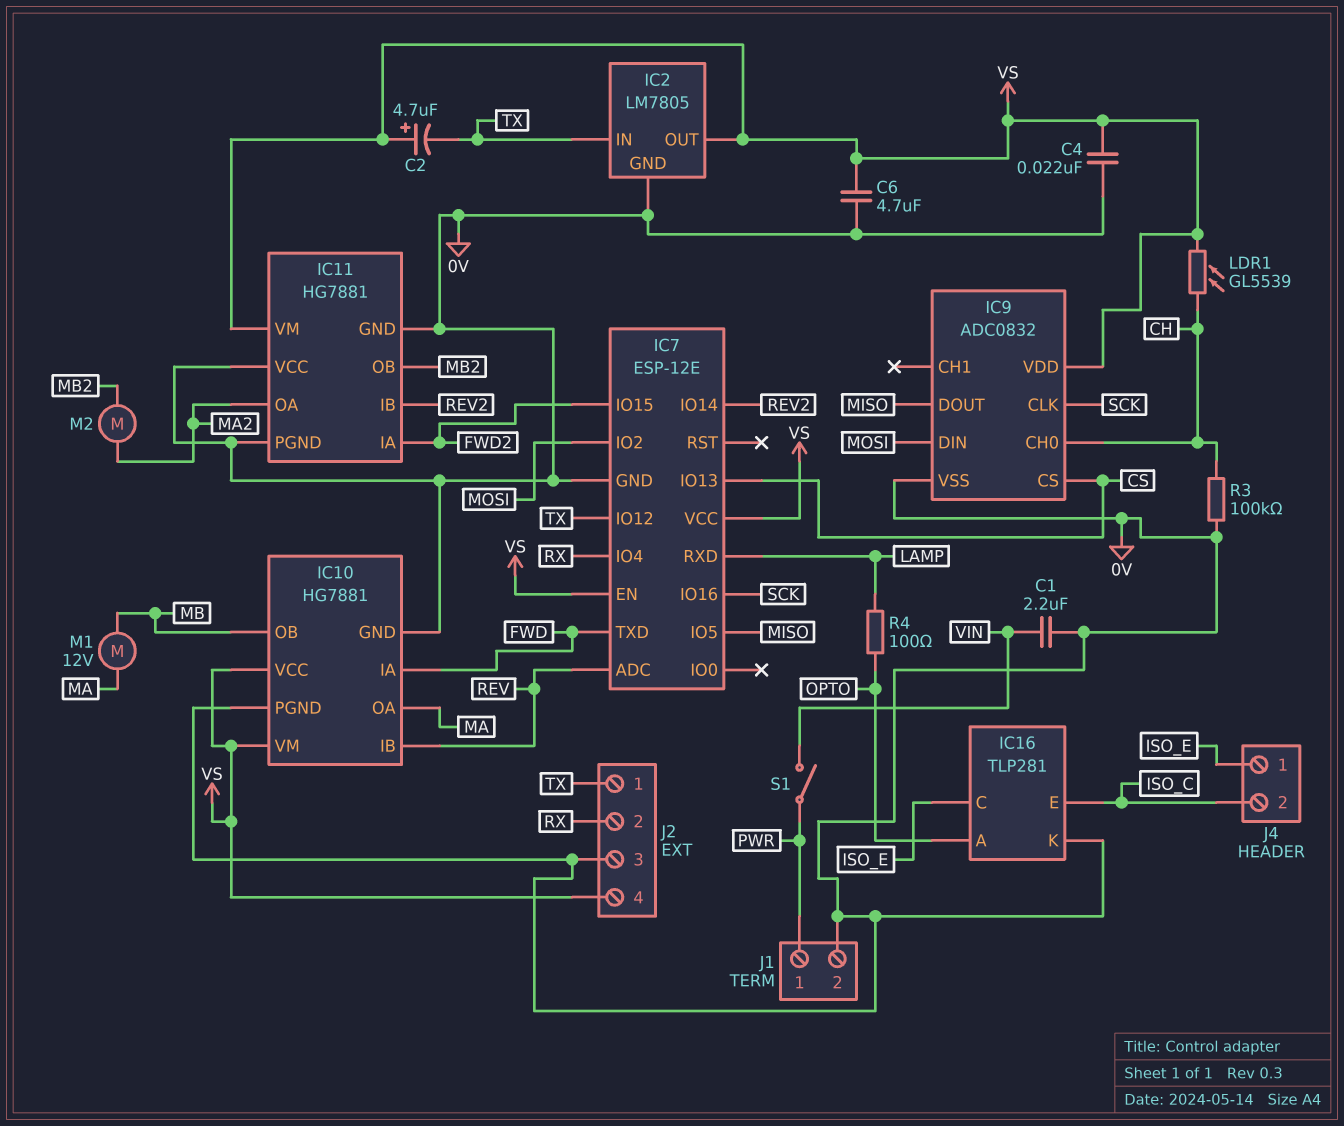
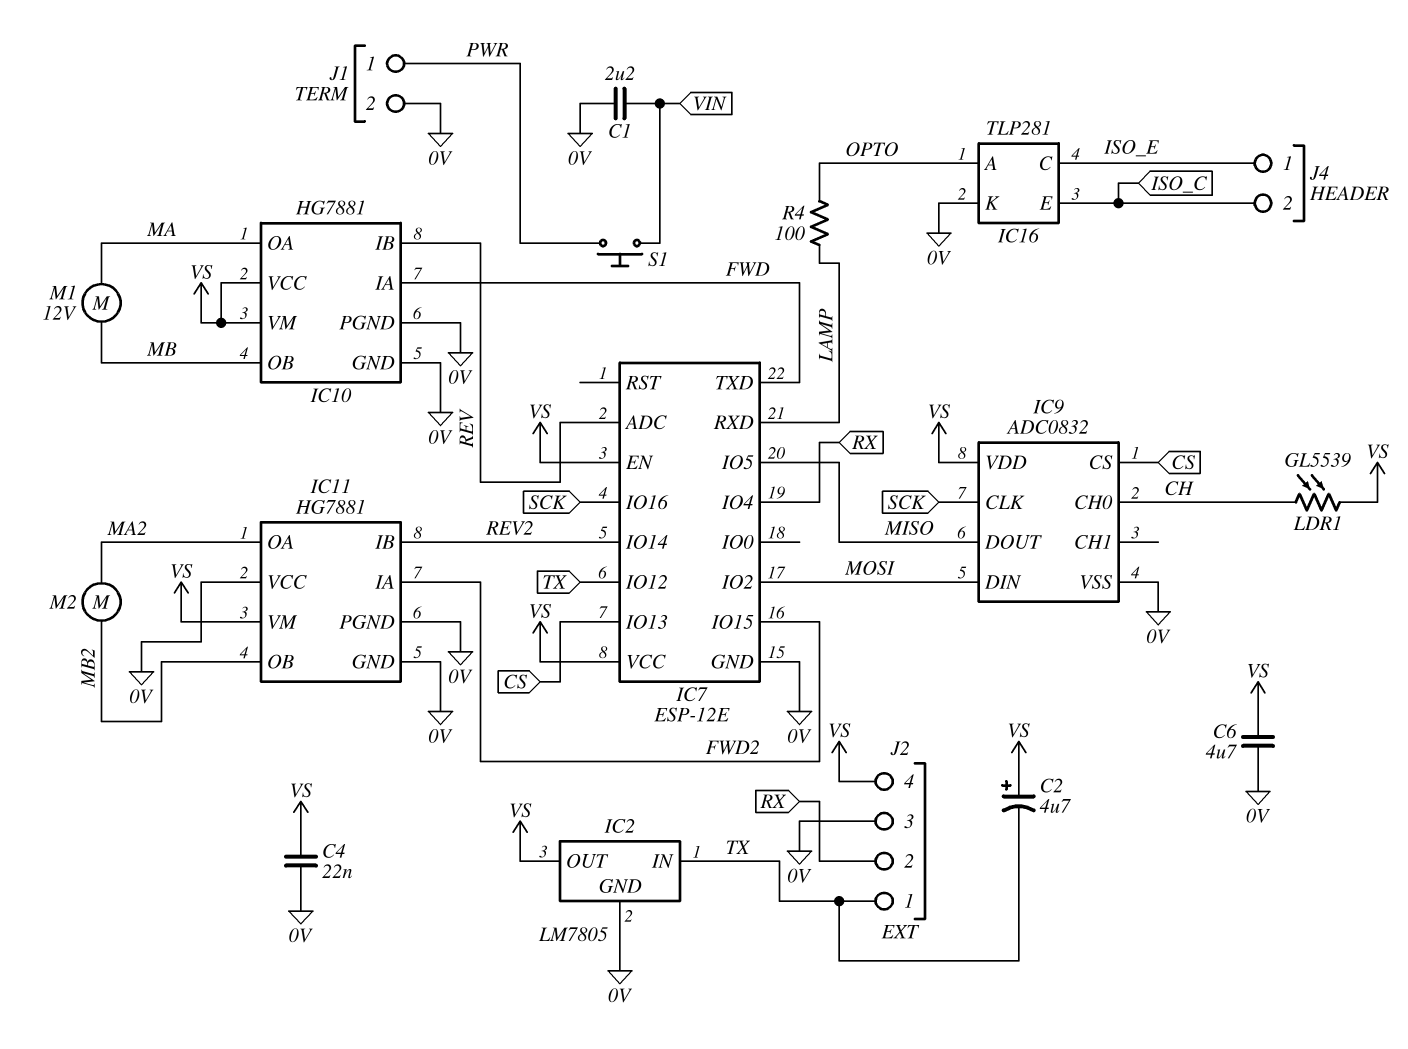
R3: 100k (0V, CH) -> none
S1: switch (PWR, VIN) -> button (PWR, VIN)

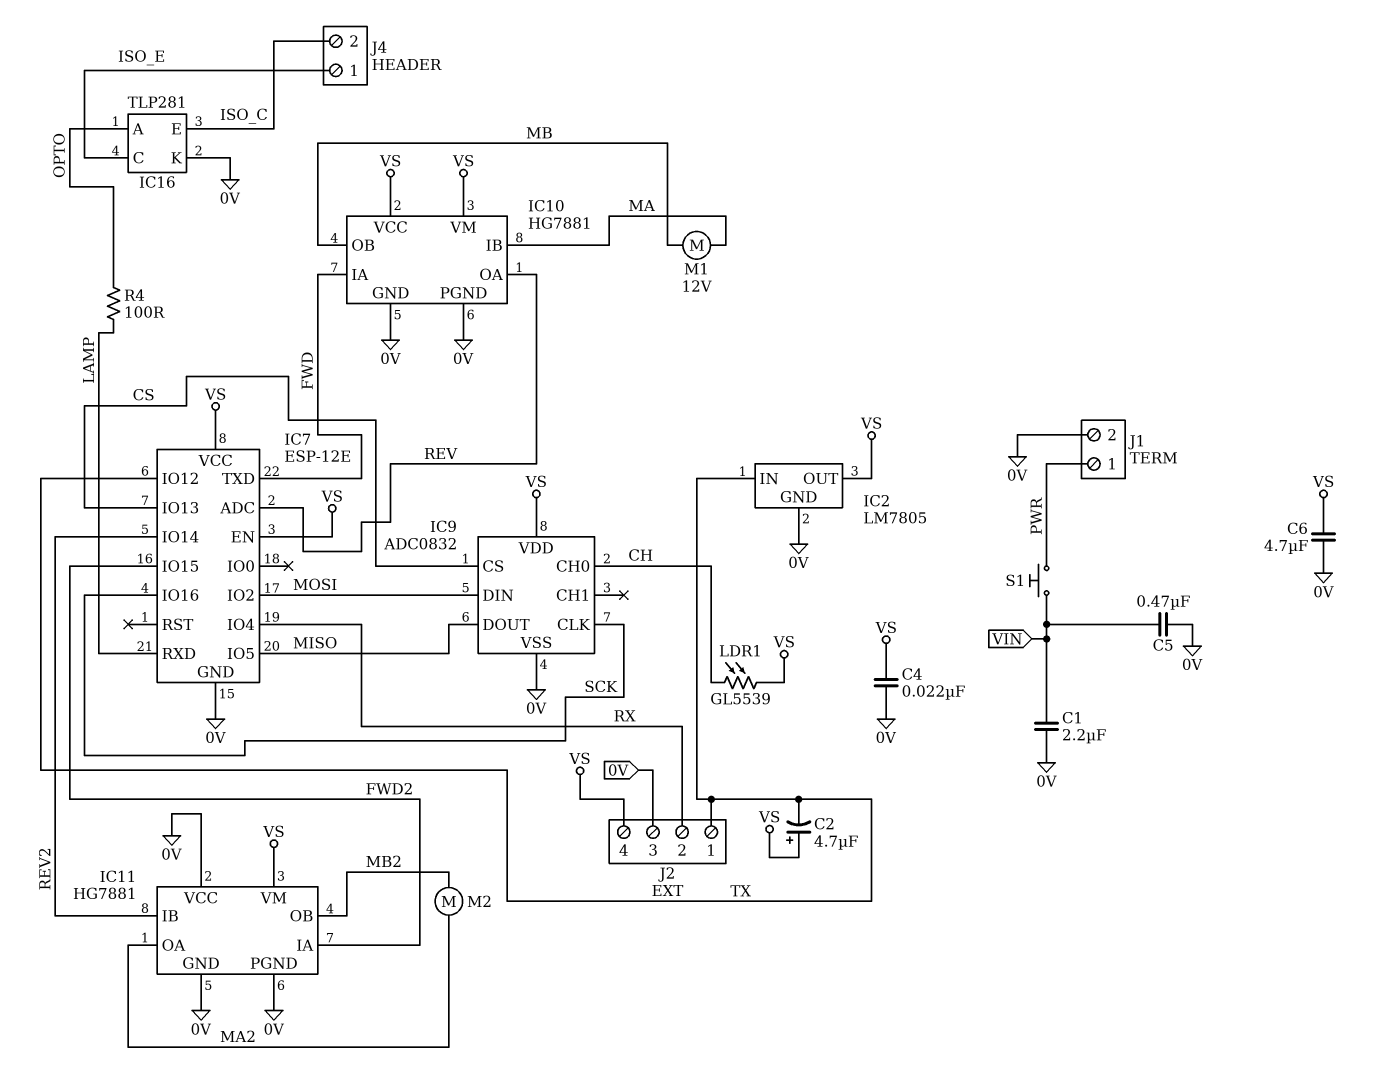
C5: none -> 470nF (0V, VIN)
IC10 pin IB: REV -> MA
IC10 pin OA: MA -> REV

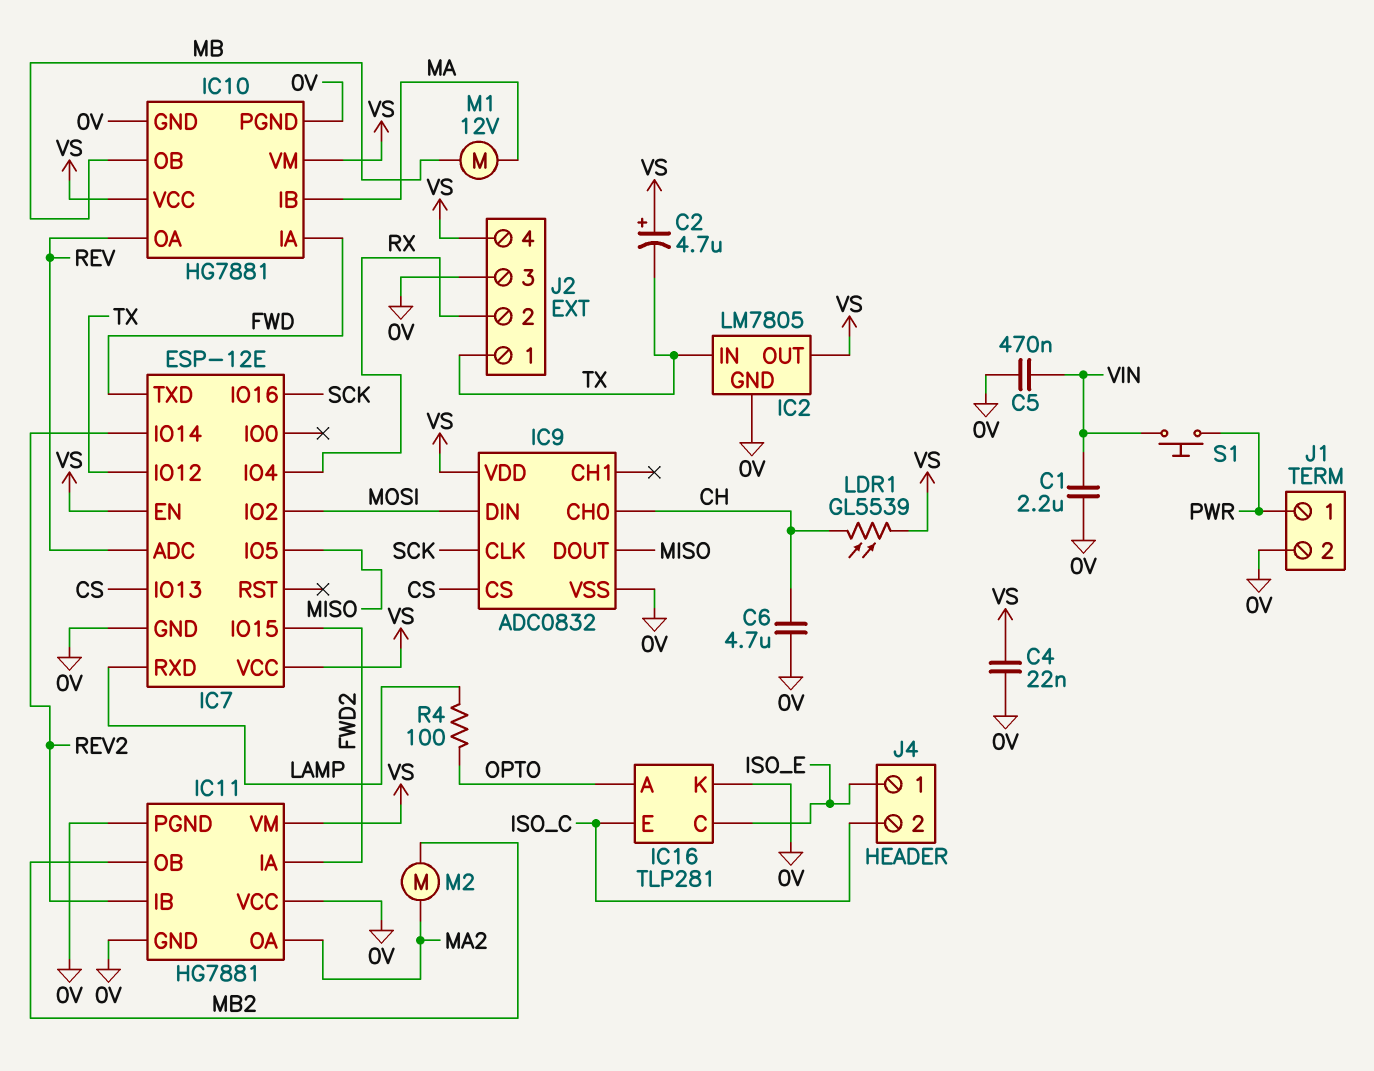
C6: 4.7uF (0V, VS) -> 4.7uF (0V, CH)

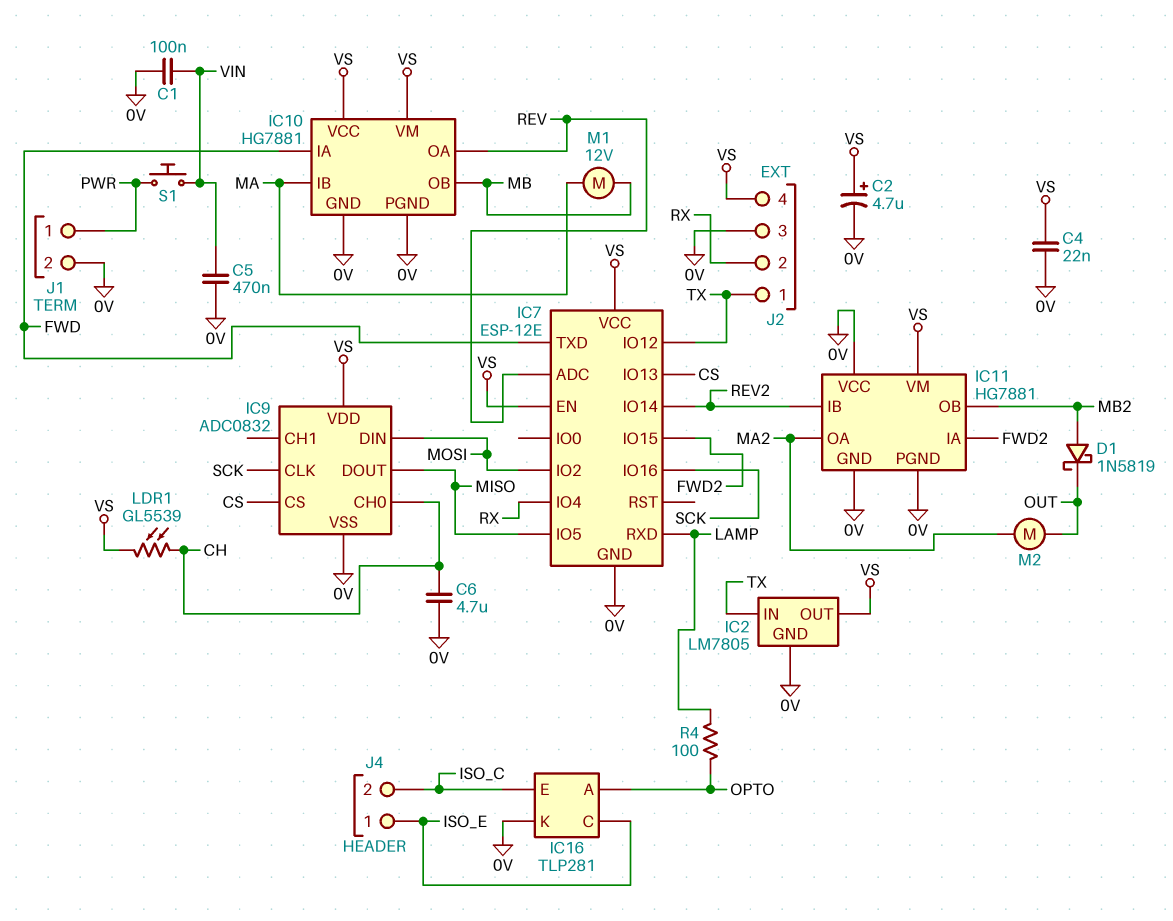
C1: 2.2uF (0V, VIN) -> 100nF (0V, VIN)
C2: 4.7uF (plus VS, minus TX) -> 4.7uF (plus VS, minus 0V)
D1: none -> schottky 1N5819 (A MB2, K OUT)
M2: motor (MA2, MB2) -> motor (MA2, OUT)

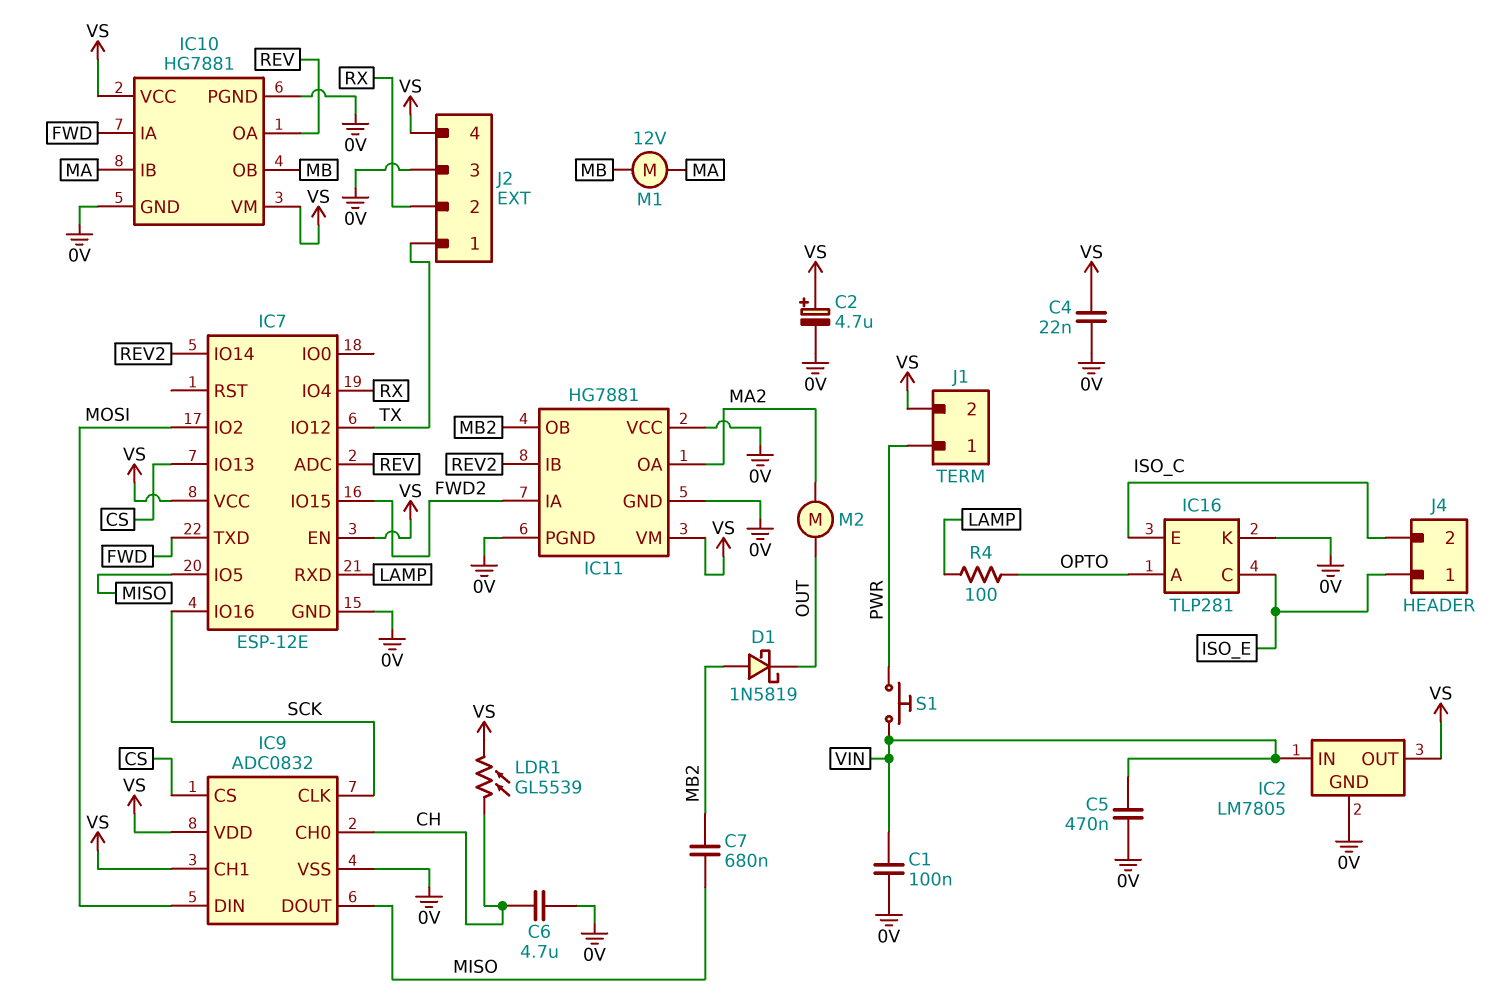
C7: none -> 680nF (MB2, MISO)
IC2 pin IN: TX -> VIN
IC9 pin CH1: none -> VS
J1 pin 2: 0V -> VS

